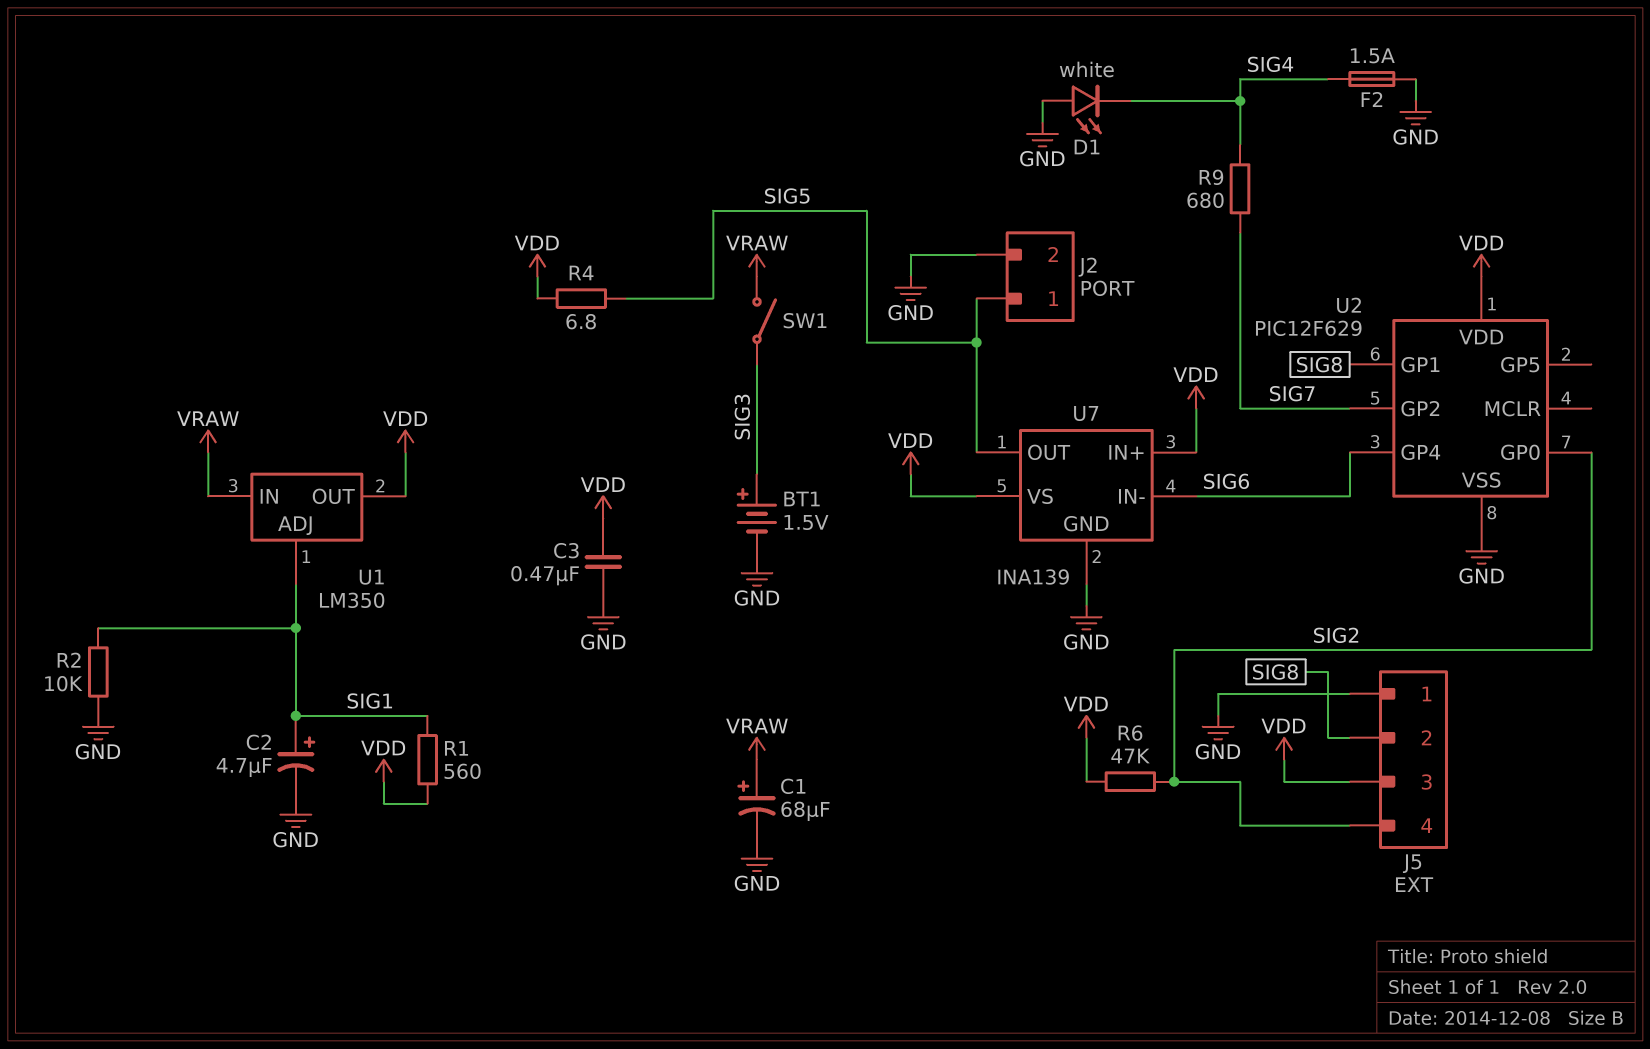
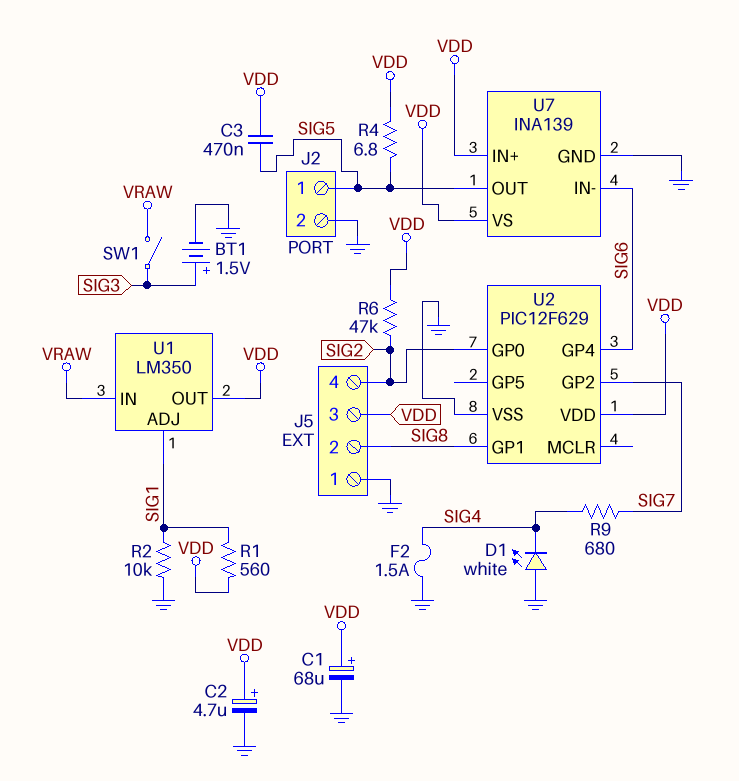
C1: 68uF (plus VRAW, minus GND) -> 68uF (plus VDD, minus GND)
C2: 4.7uF (plus SIG1, minus GND) -> 4.7uF (plus VDD, minus GND)
C3: 470nF (GND, VDD) -> 470nF (SIG5, VDD)

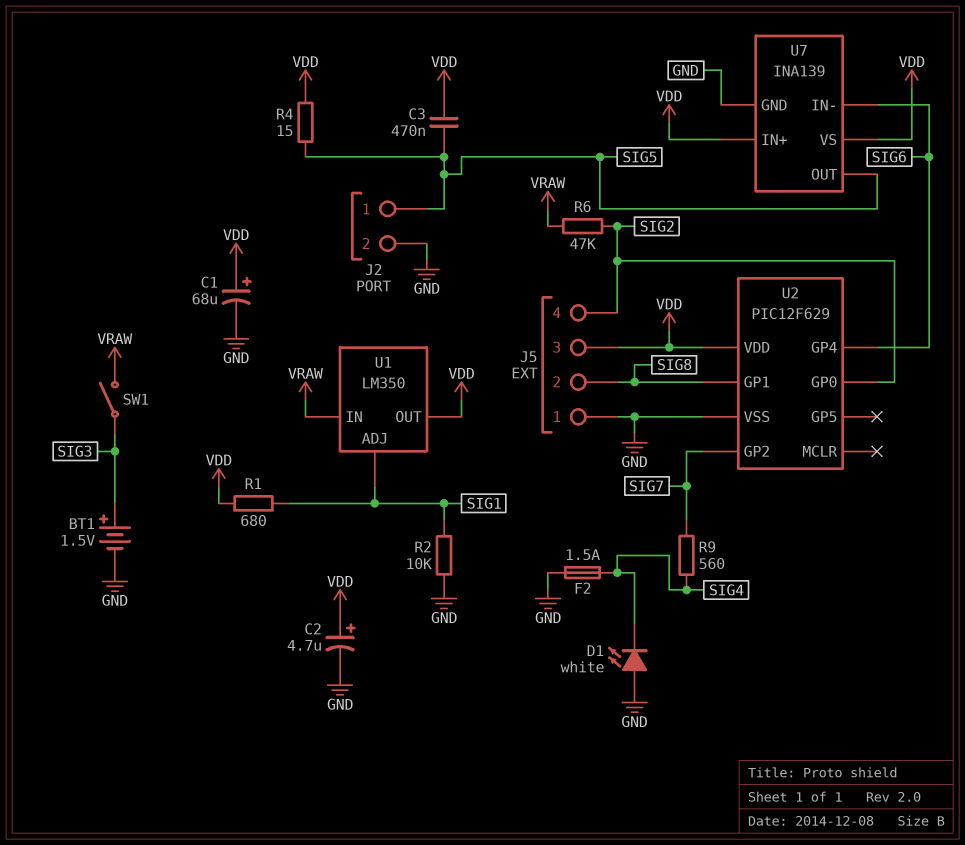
R1: 560 (SIG1, VDD) -> 680 (SIG1, VDD)
R4: 6.8 (SIG5, VDD) -> 15 (SIG5, VDD)
R6: 47k (SIG2, VDD) -> 47k (SIG2, VRAW)
R9: 680 (SIG4, SIG7) -> 560 (SIG4, SIG7)

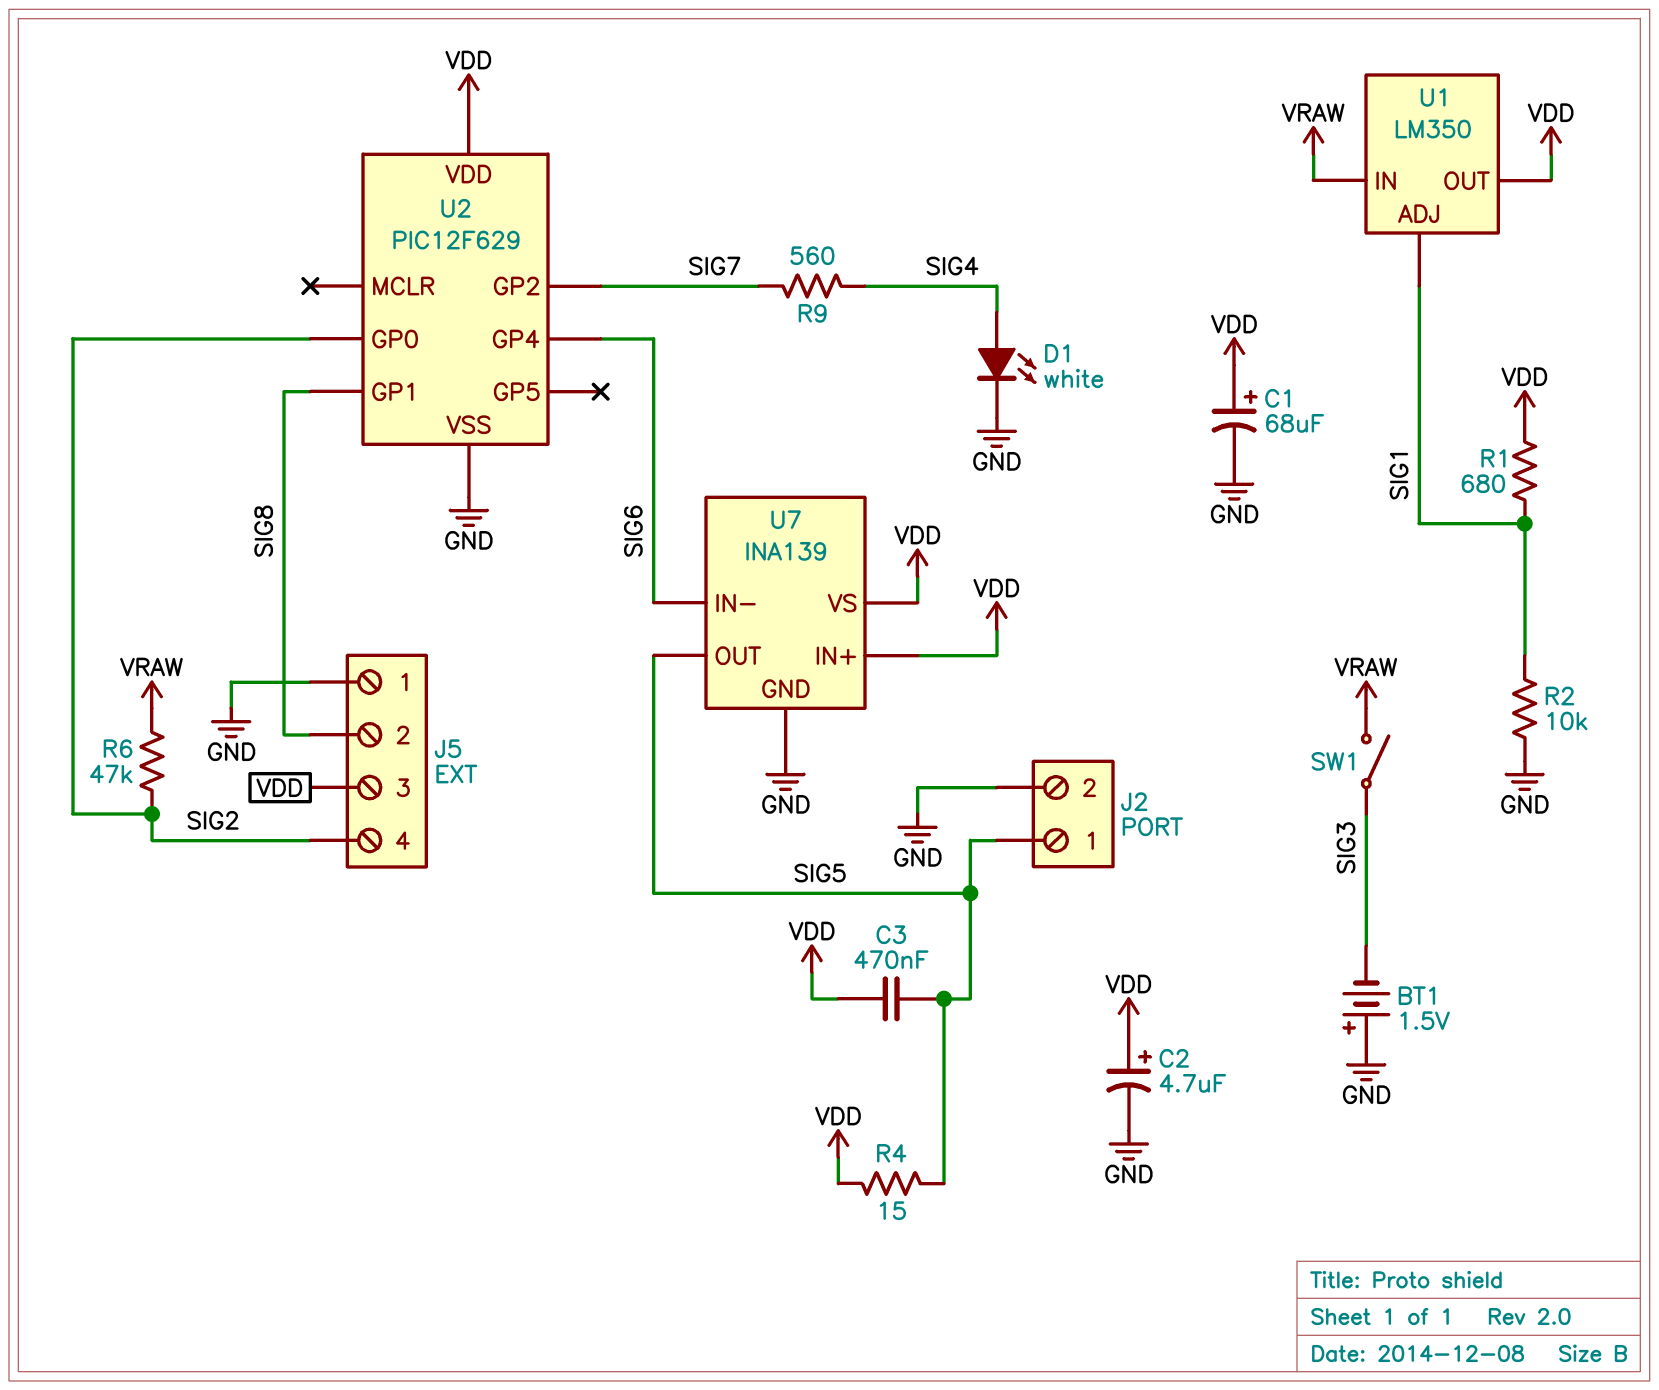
BT1: 1.5V (plus SIG3, minus GND) -> 1.5V (plus GND, minus SIG3)
D1: LED white (A GND, K SIG4) -> LED white (A SIG4, K GND)
F2: 1.5A (GND, SIG4) -> none

